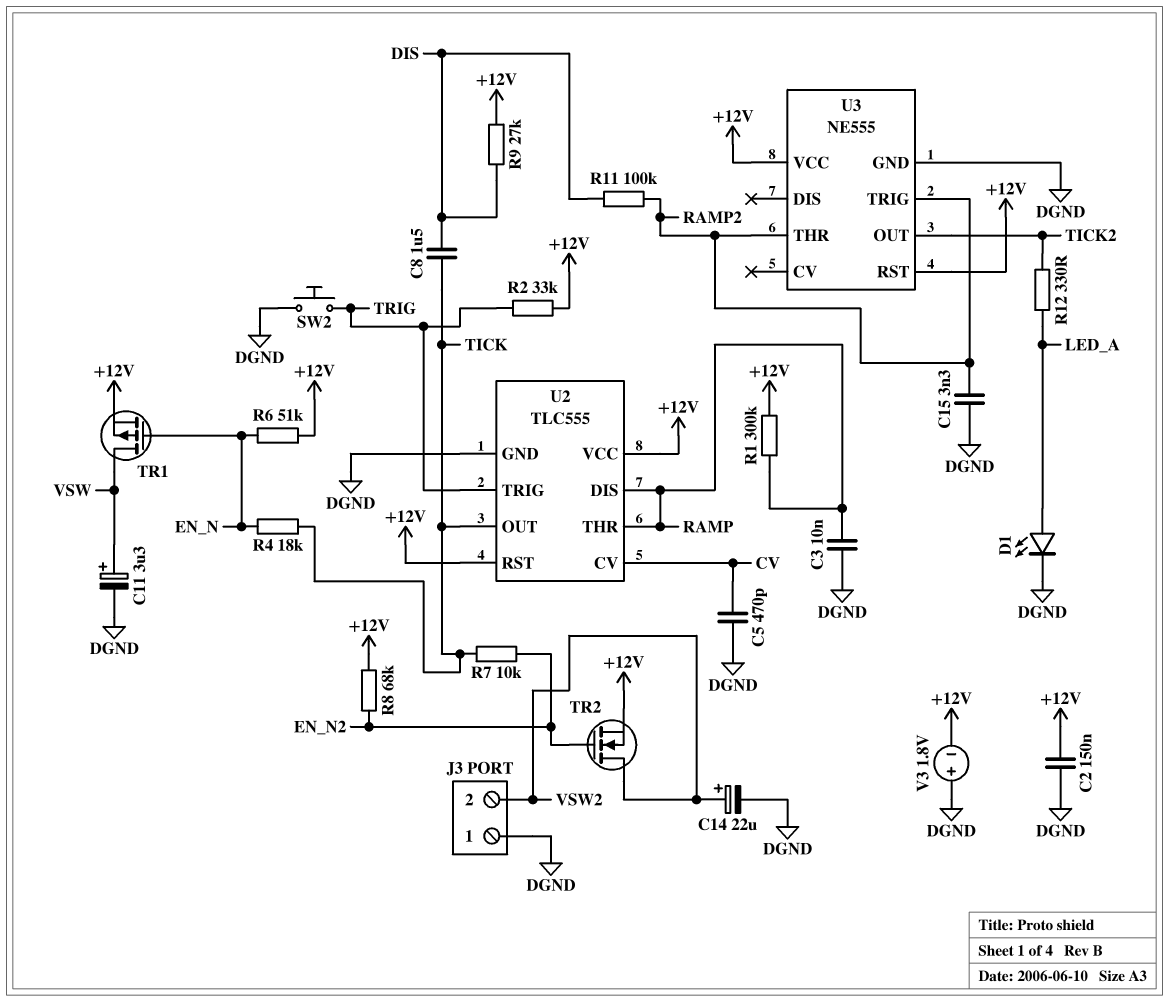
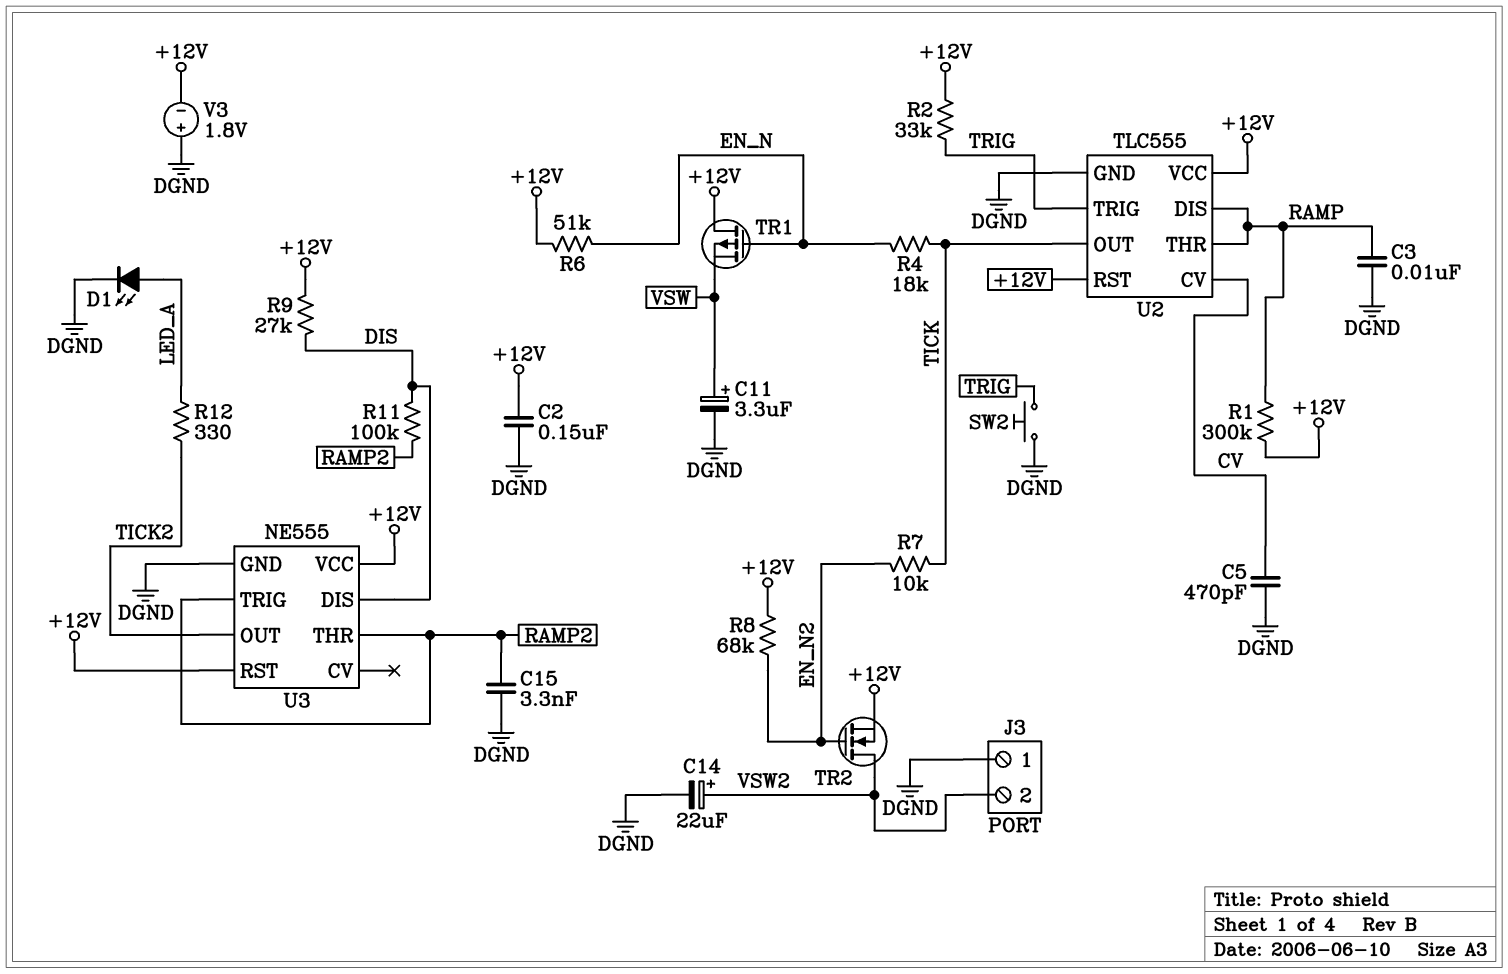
C8: 1.5uF (DIS, TICK) -> none
TR1: PMOS (G EN_N, D VSW, S +12V) -> PMOS (G EN_N, D +12V, S VSW)
U3 pin DIS: none -> DIS

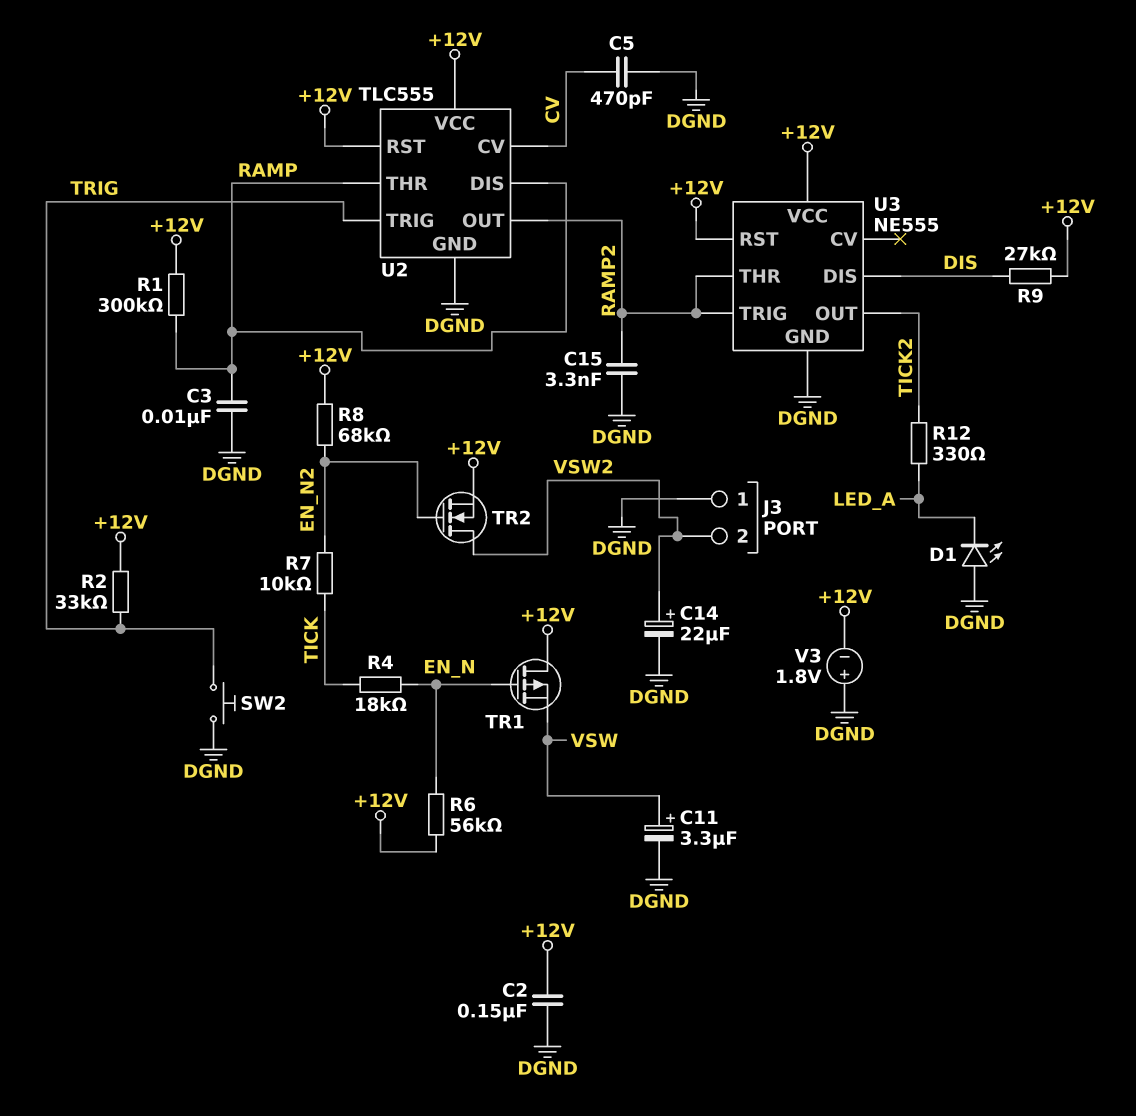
D1: LED (A LED_A, K DGND) -> LED (A DGND, K LED_A)
R6: 51k (+12V, EN_N) -> 56k (+12V, EN_N)
R11: 100k (DIS, RAMP2) -> none
U2 pin OUT: TICK -> RAMP2

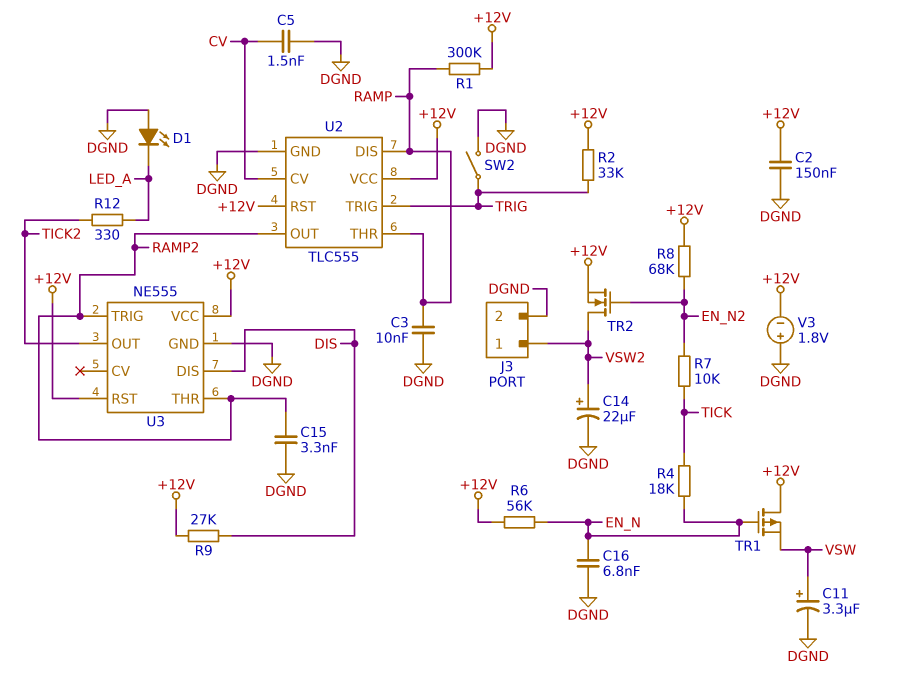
C5: 470pF (CV, DGND) -> 1.5nF (CV, DGND)
C16: none -> 6.8nF (DGND, EN_N)
J3 pin 1: DGND -> VSW2
J3 pin 2: VSW2 -> DGND
SW2: button (DGND, TRIG) -> switch (DGND, TRIG)

